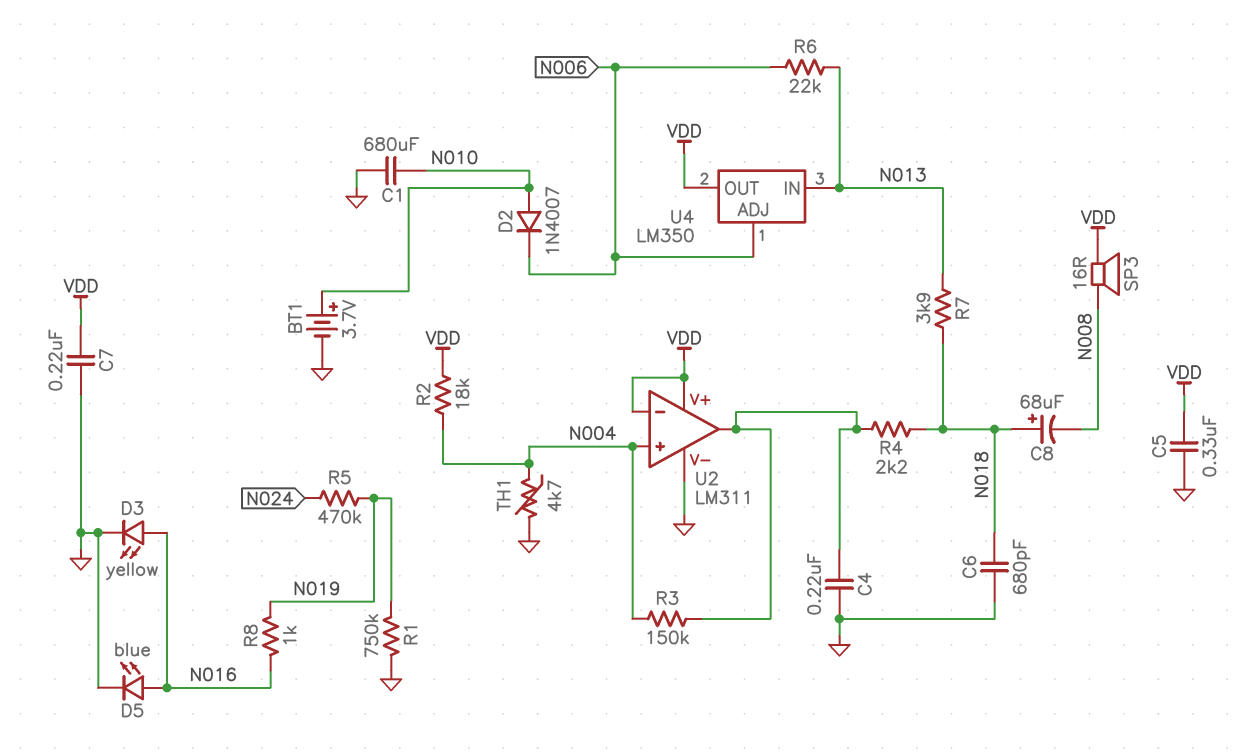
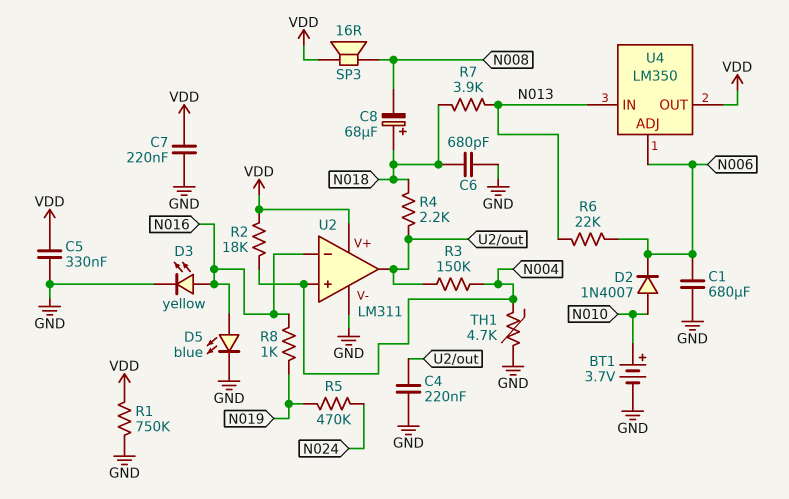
C1: 680uF (GND, N010) -> 680uF (GND, N006)
R1: 750k (GND, N019) -> 750k (GND, VDD)
U2 pin in-: VDD -> N016

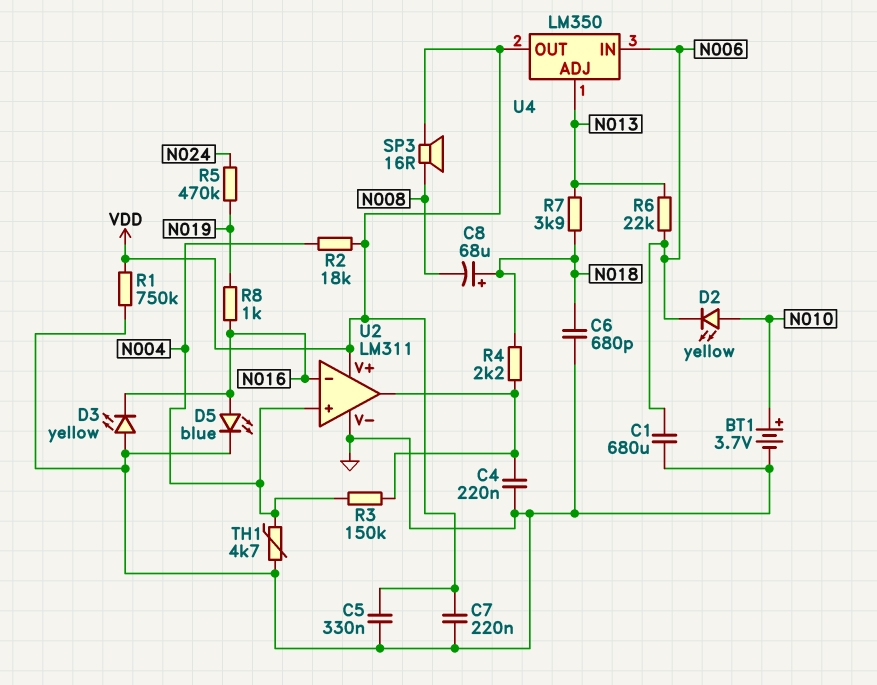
D2: diode 1N4007 (A N010, K N006) -> LED yellow (A N010, K N006)
D3: LED yellow (A N016, K GND) -> LED yellow (A GND, K N016)
U4 pin ADJ: N006 -> N013
U4 pin IN: N013 -> N006

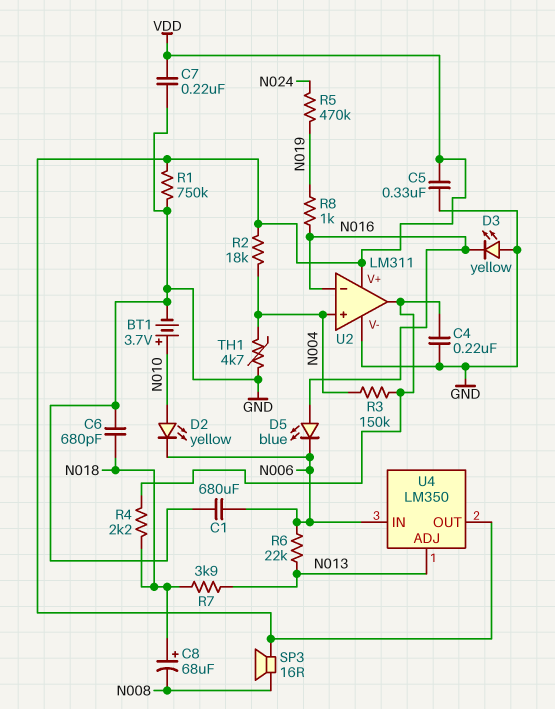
D5: LED blue (A N016, K GND) -> LED blue (A N016, K N006)

